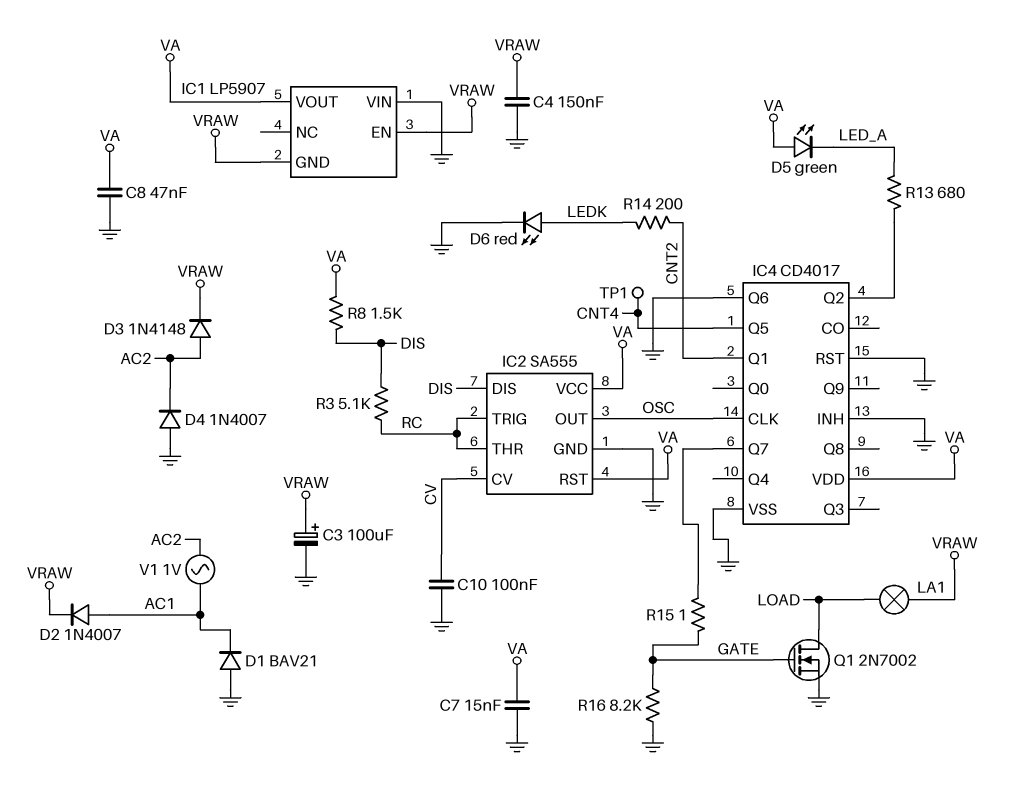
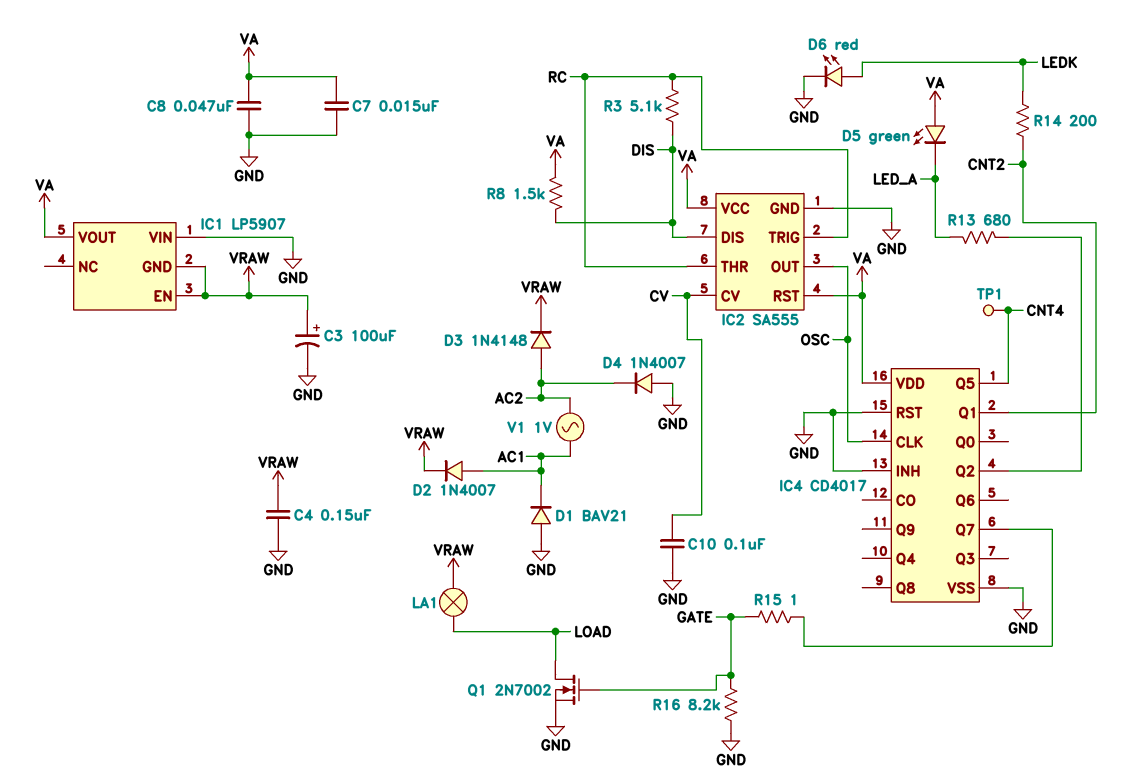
IC4 pin Q6: GND -> none

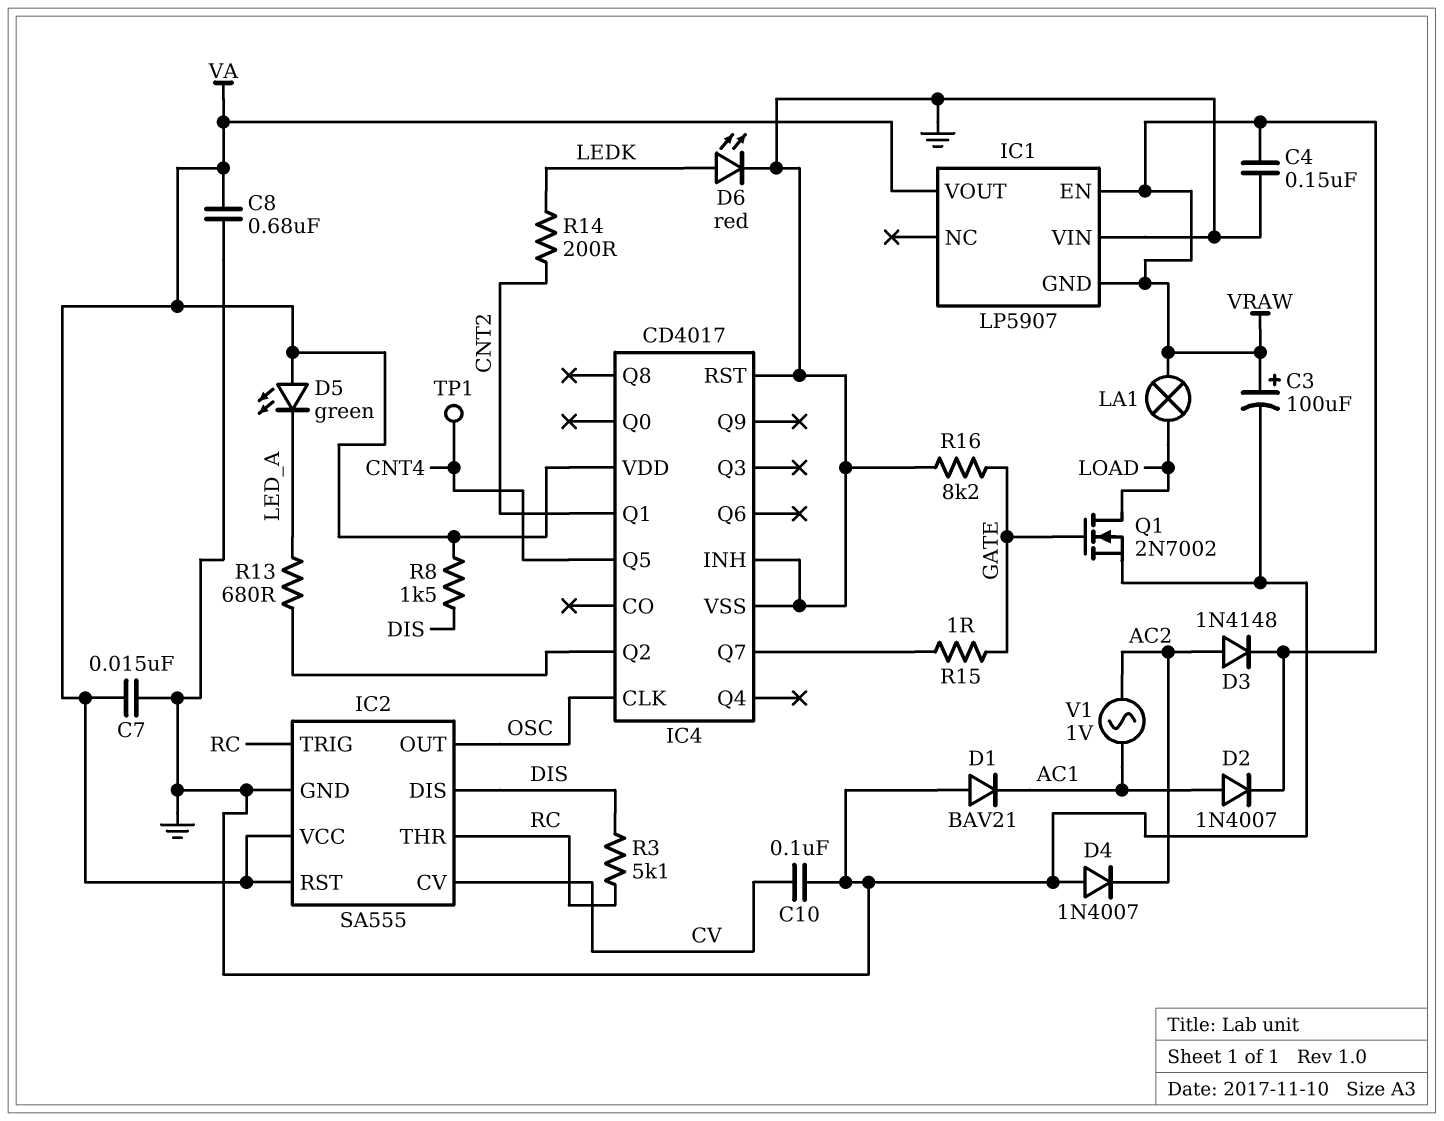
C8: 47nF (GND, VA) -> 680nF (GND, VA)

